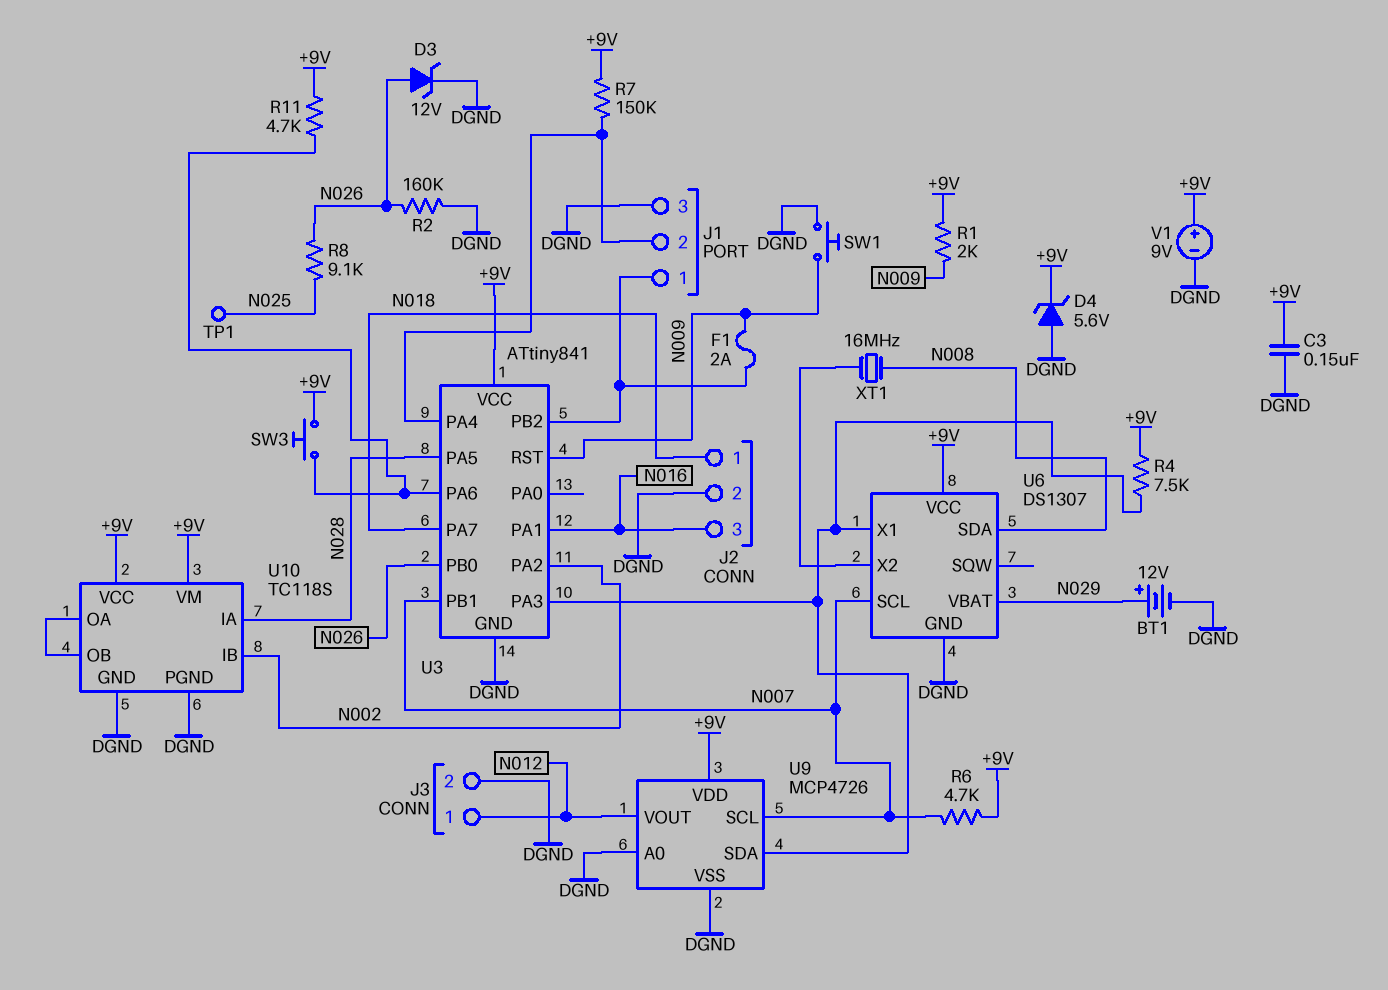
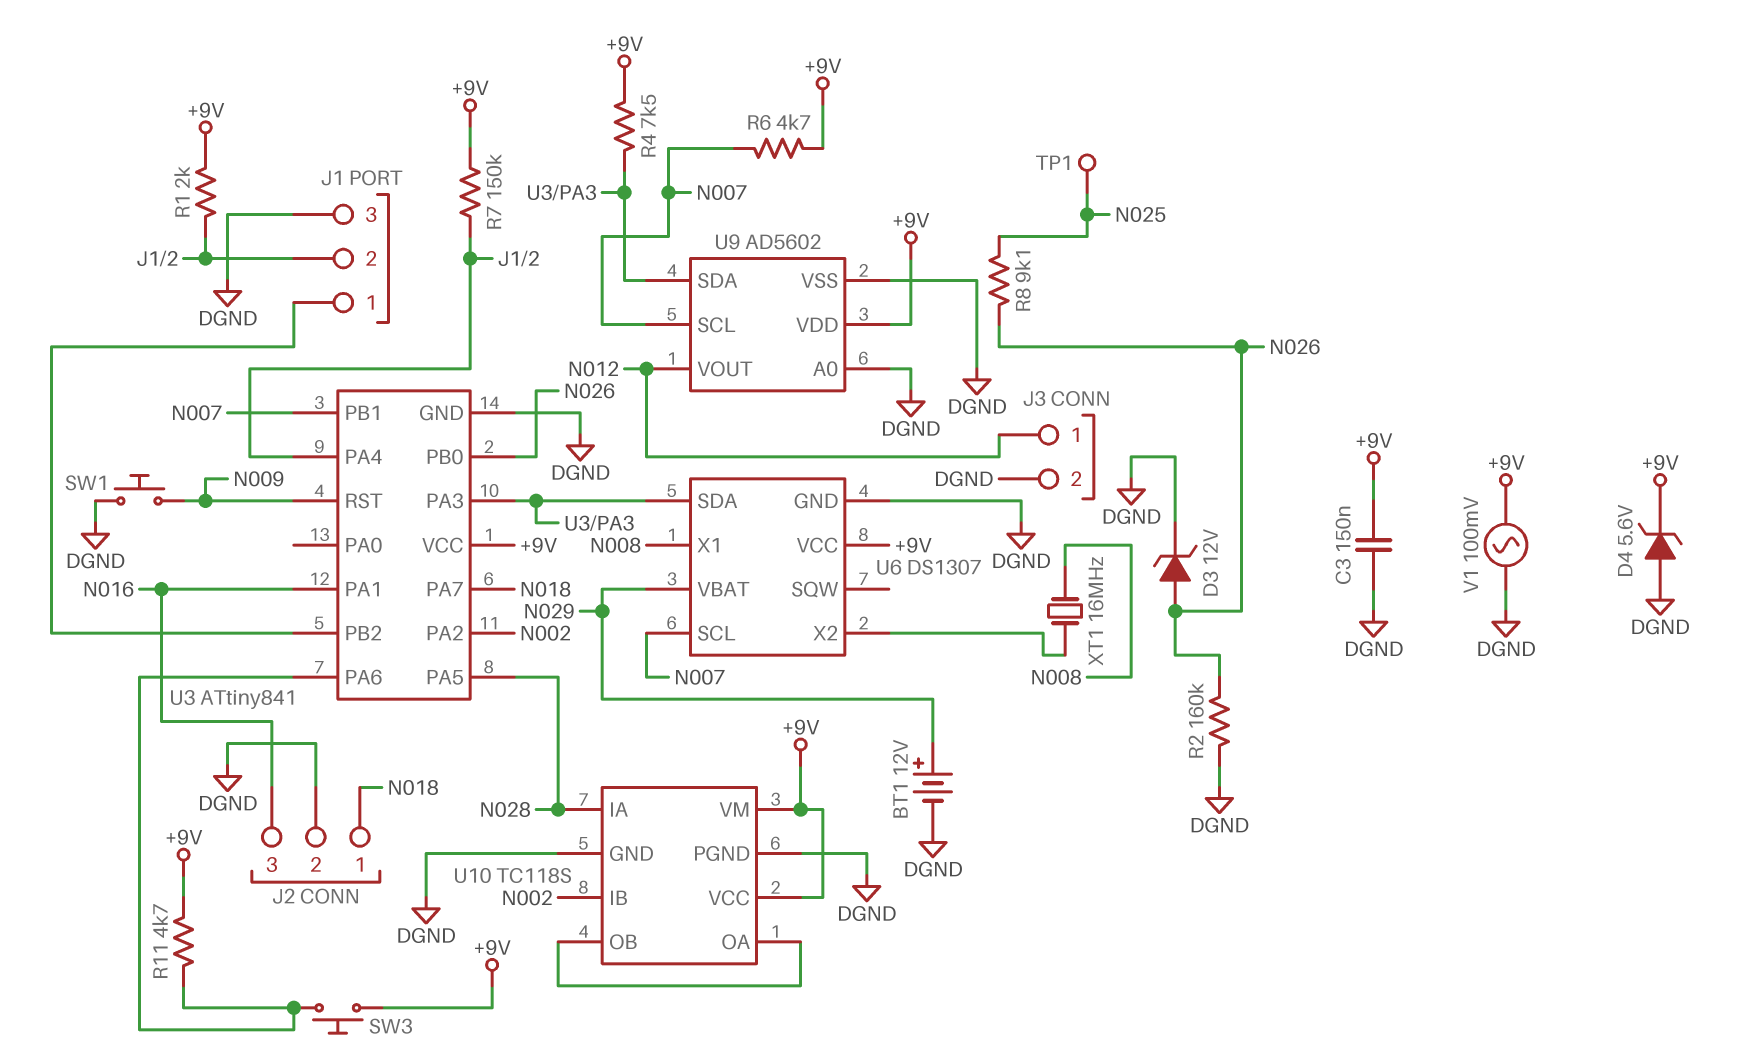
F1: 2A (J1/1, N009) -> none
R1: 2k (+9V, N009) -> 2k (+9V, J1/2)
U6 pin SDA: N008 -> U3/PA3
U6 pin X1: U3/PA3 -> N008
U9: MCP4726 -> AD5602
V1: 9V (plus +9V, minus DGND) -> AC 100mV (+9V, DGND)

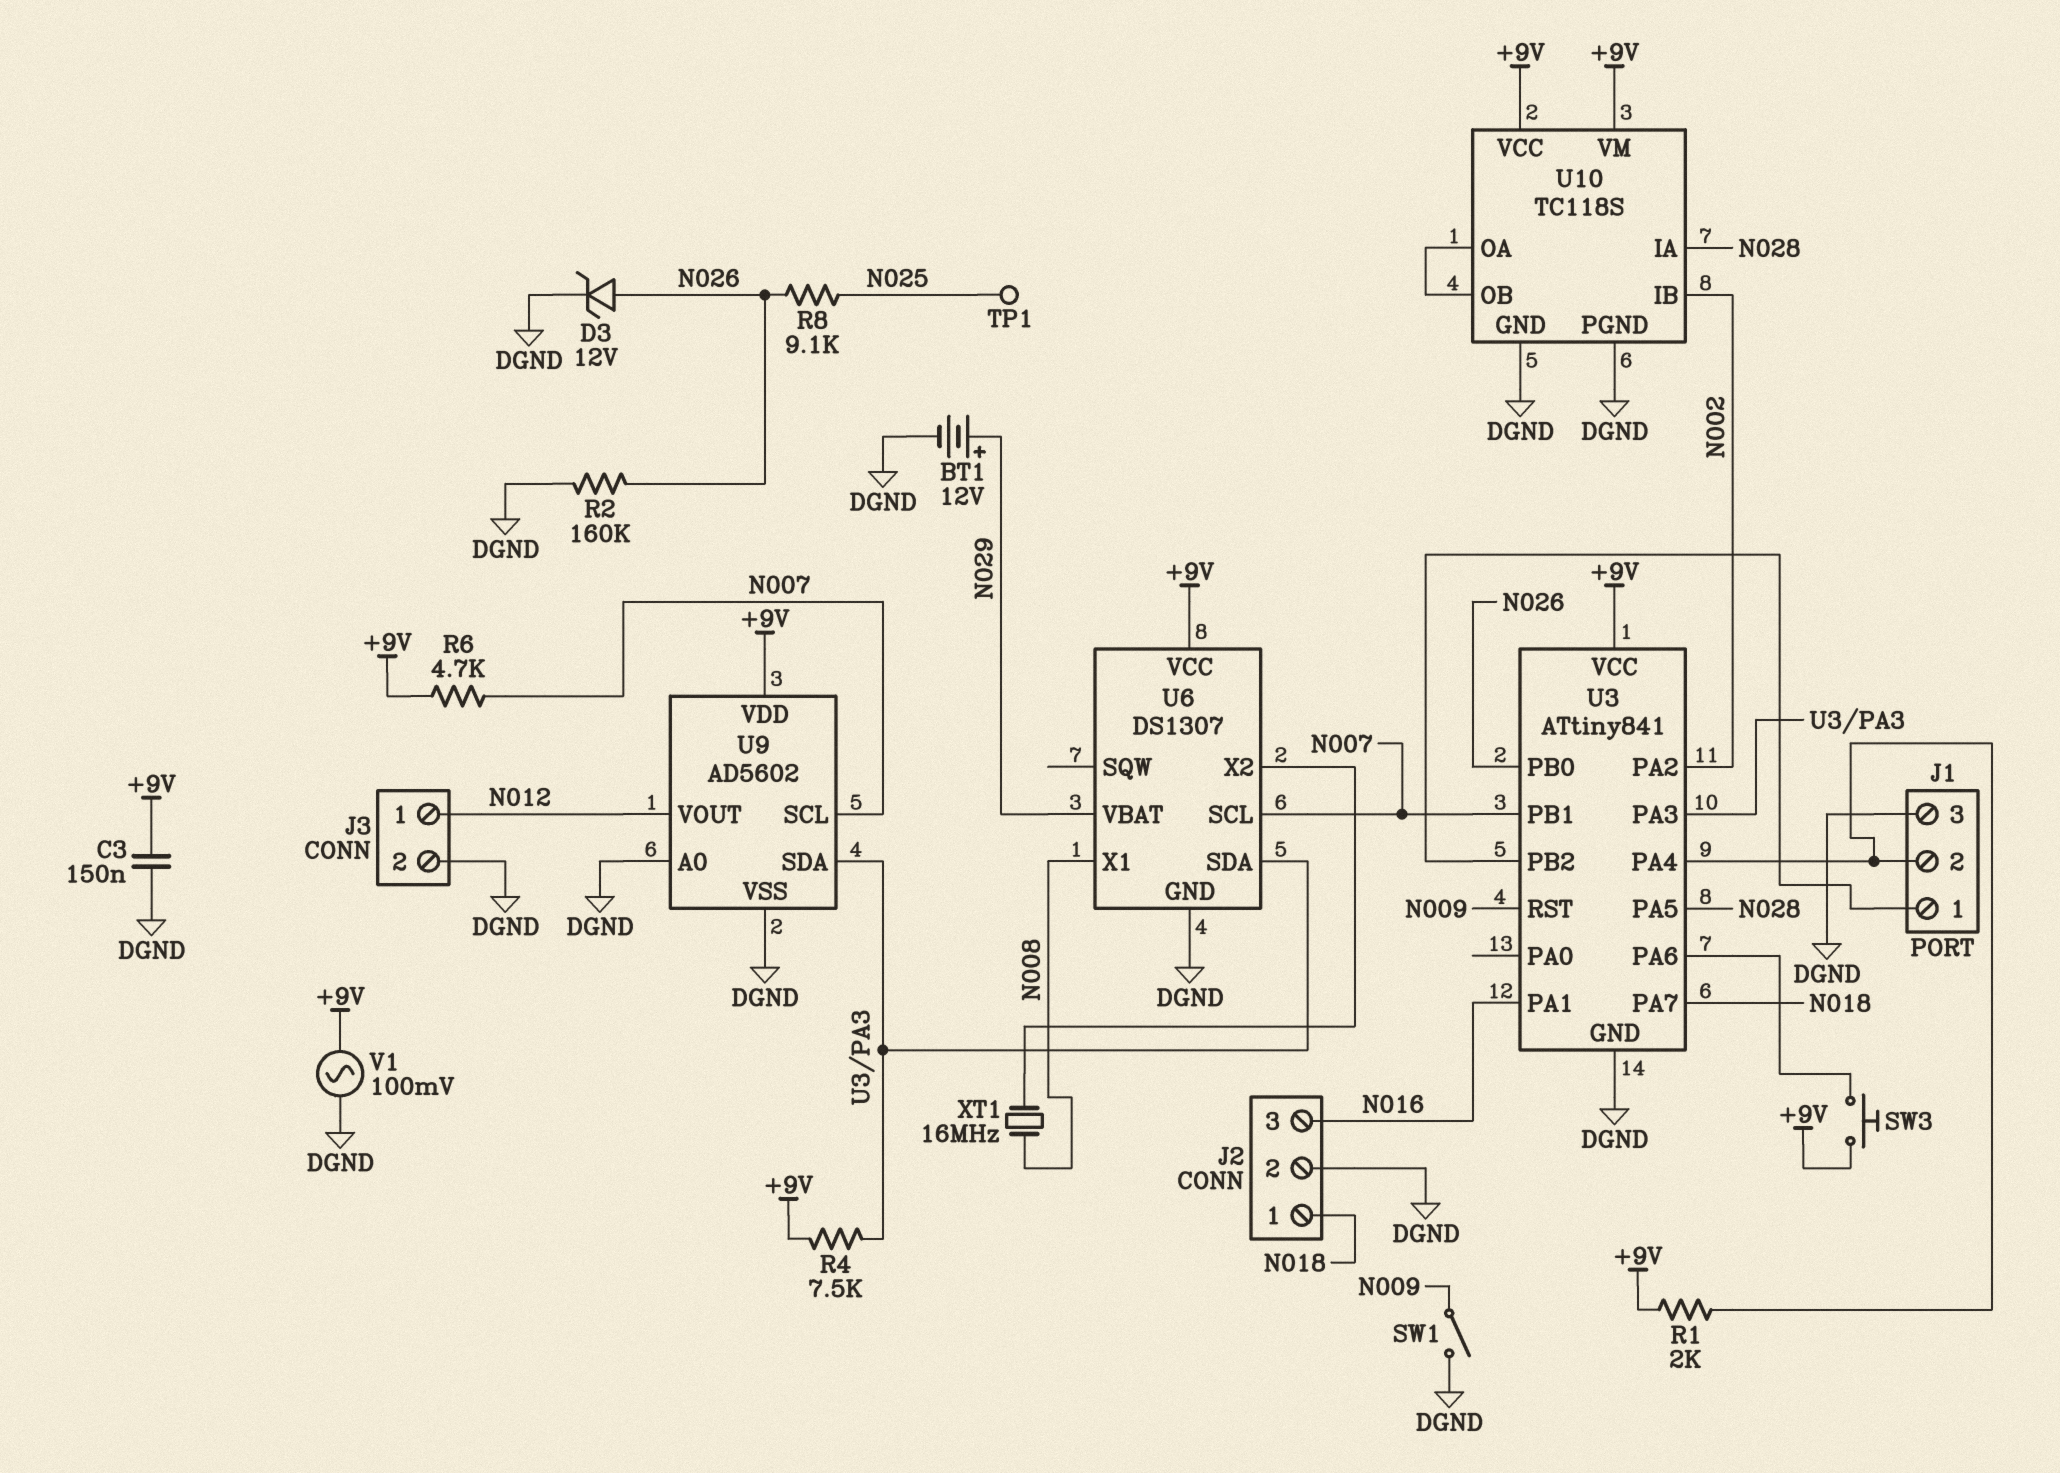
D4: zener 5.6V (A DGND, K +9V) -> none
R7: 150k (+9V, J1/2) -> none
R11: 4.7k (+9V, U3/PA6) -> none
SW1: button (DGND, N009) -> switch (DGND, N009)

